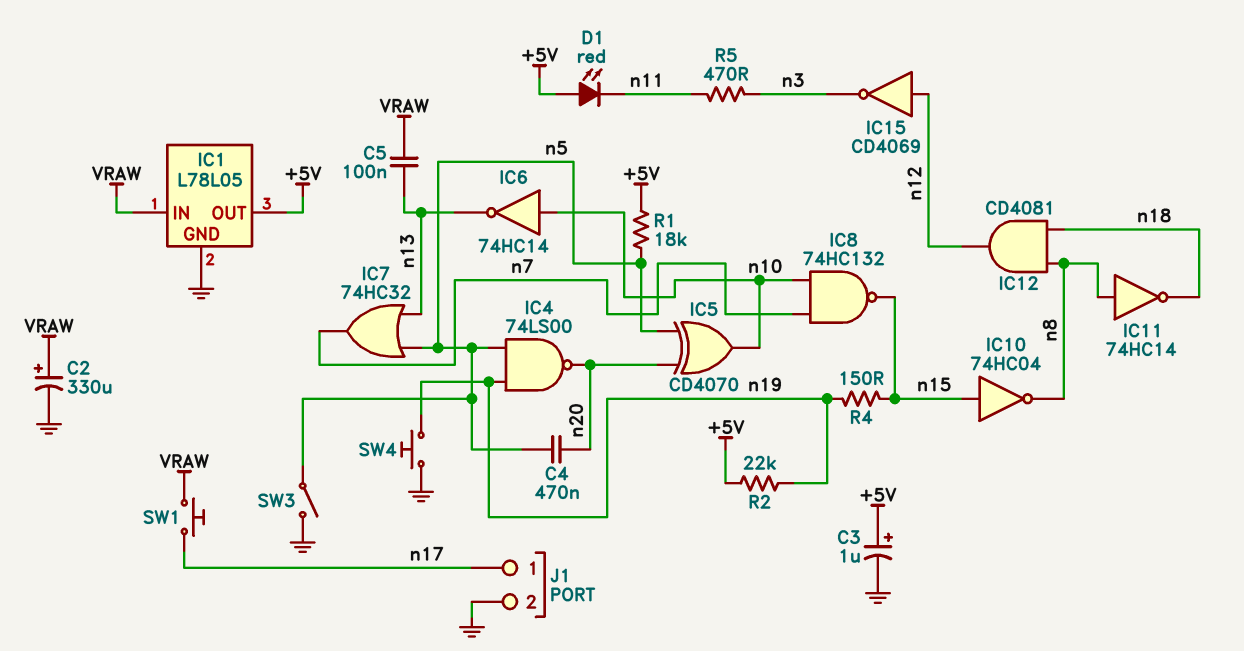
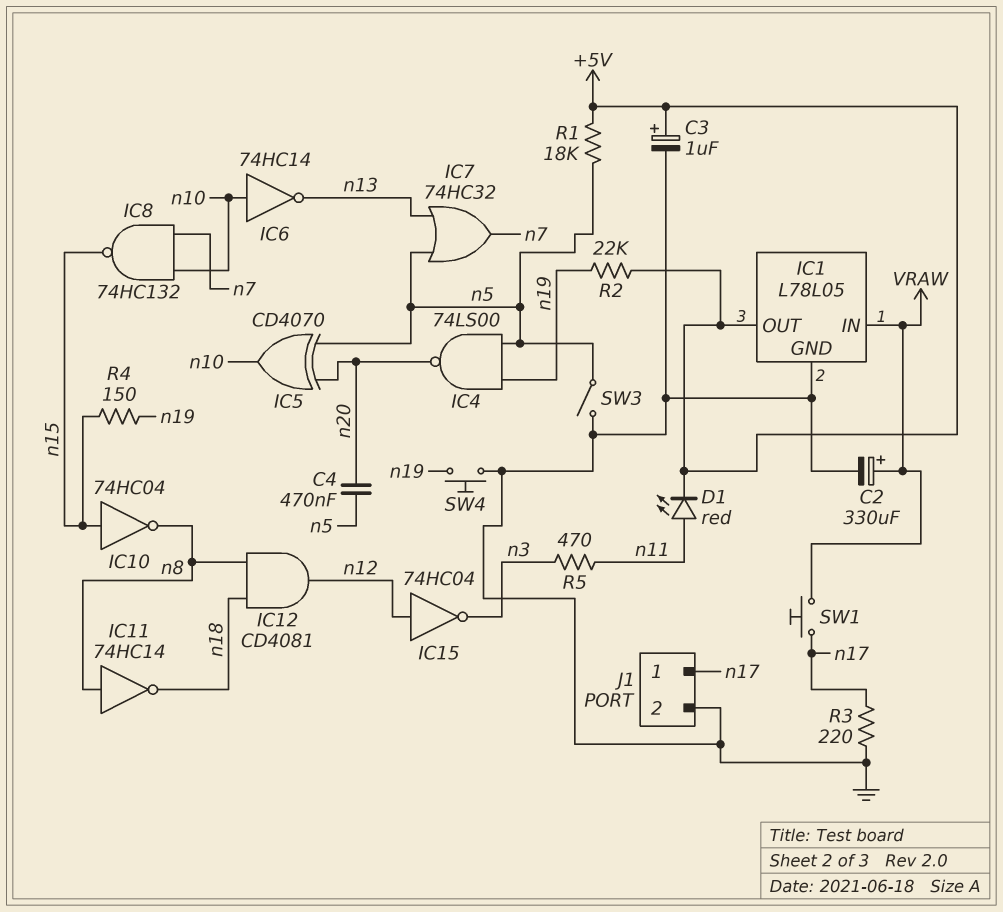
C5: 100nF (VRAW, n13) -> none
D1: LED red (A +5V, K n11) -> LED red (A n11, K +5V)
IC15: NOT CD4069 (in n12, out n3) -> NOT 74HC04 (in n12, out n3)
R3: none -> 220 (GND, n17)

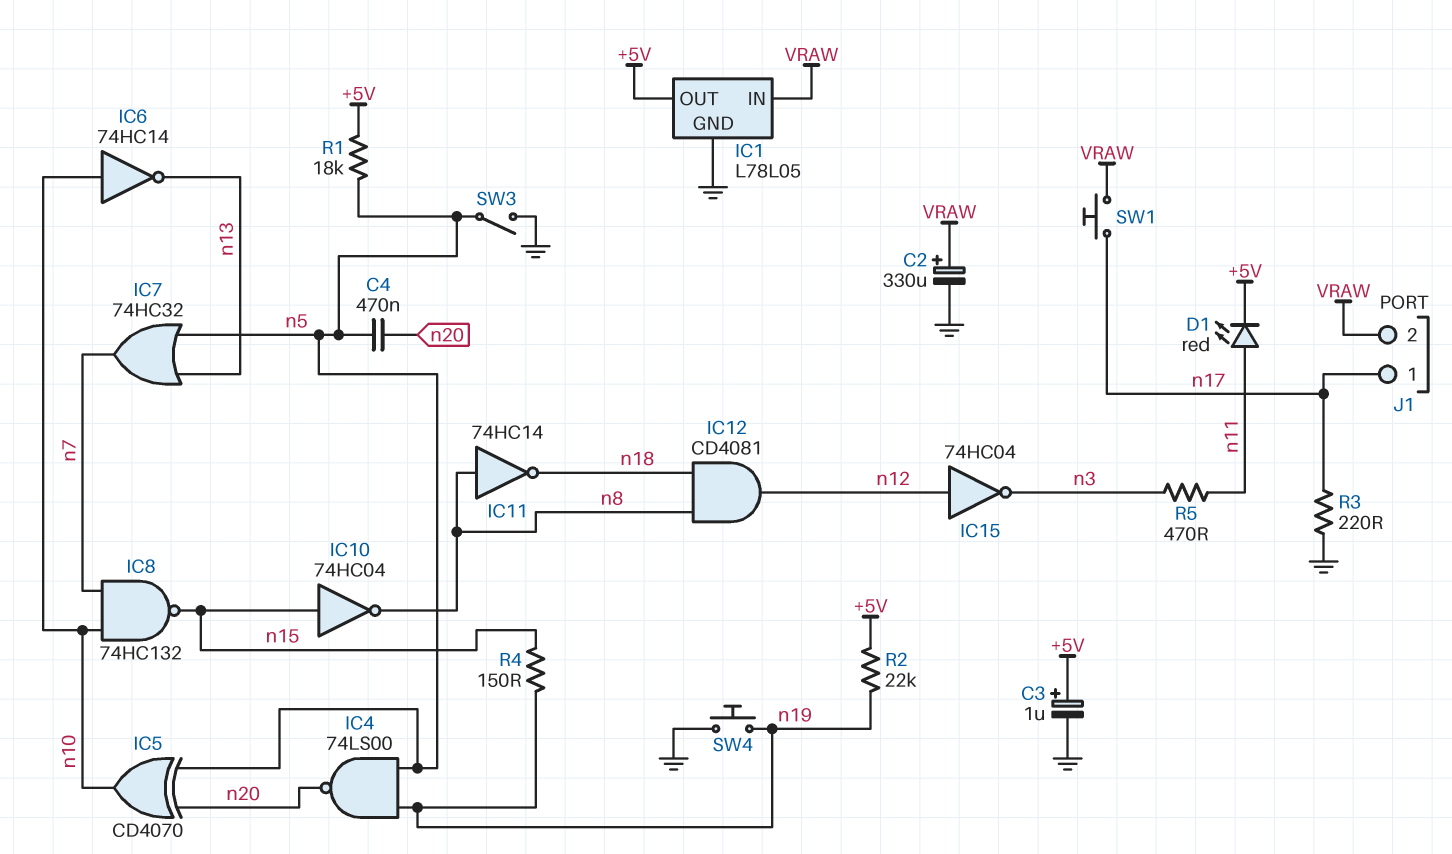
J1 pin 2: GND -> VRAW

